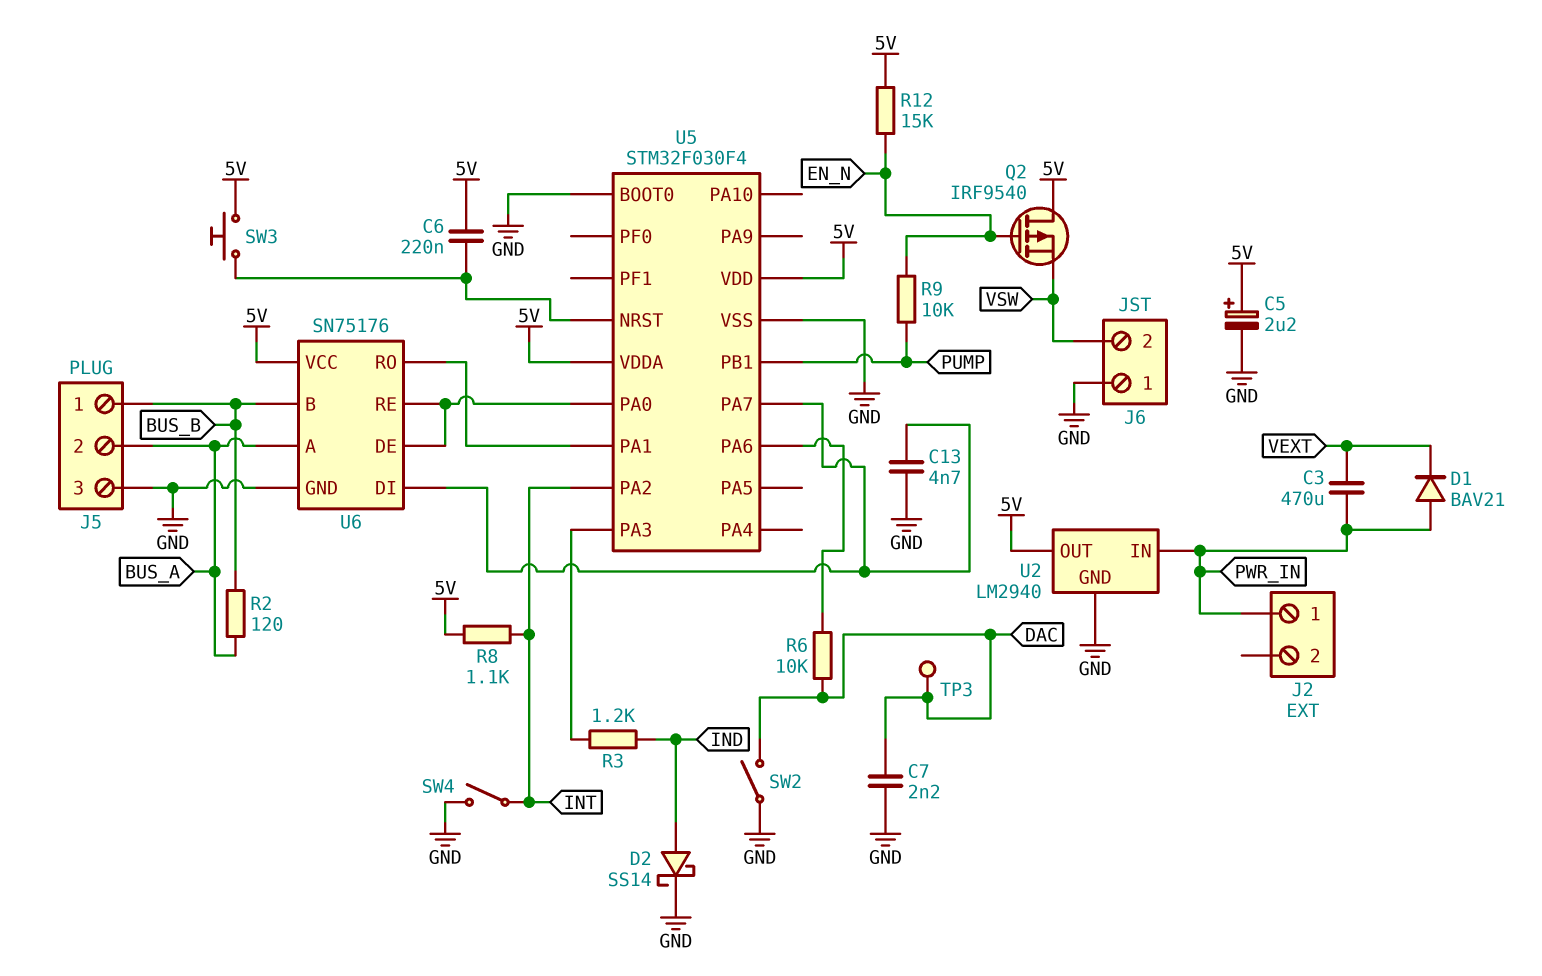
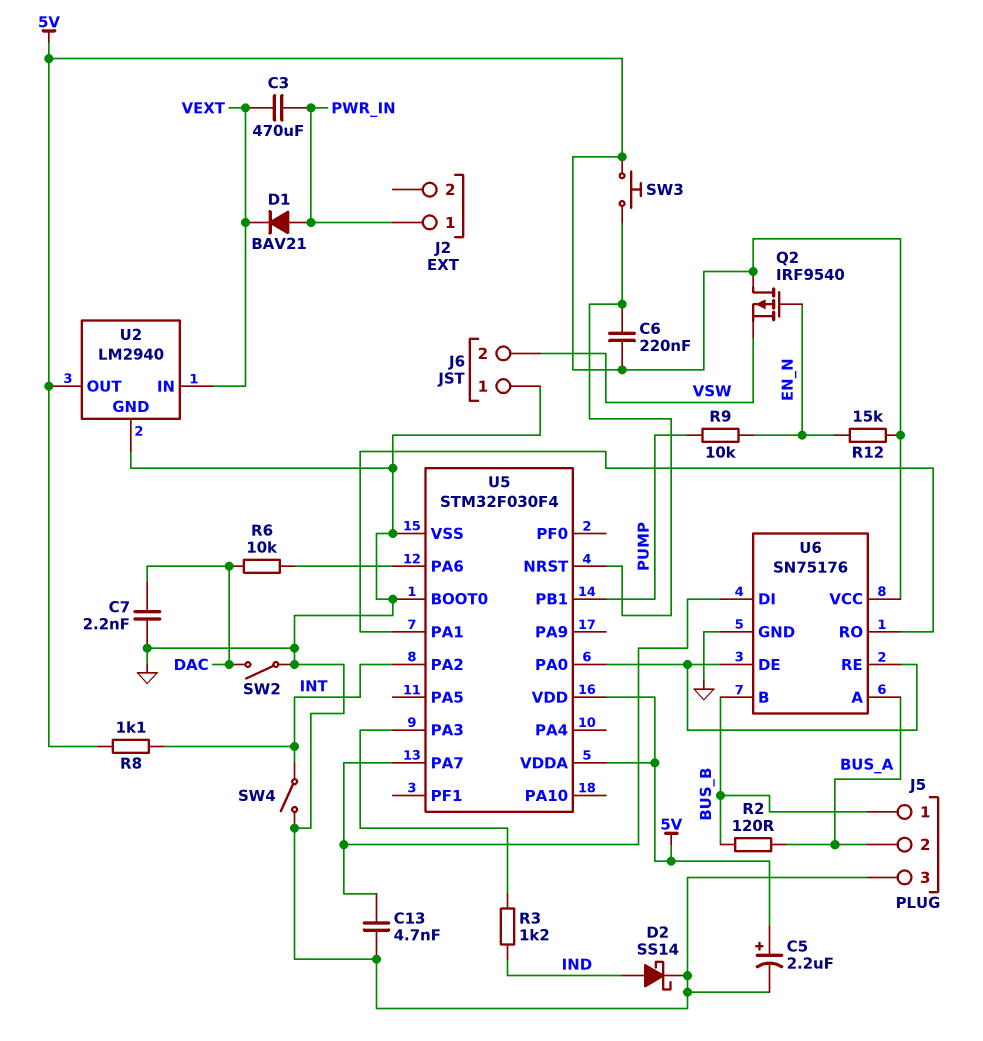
TP3: test point (DAC) -> none
U2 pin IN: PWR_IN -> VEXT

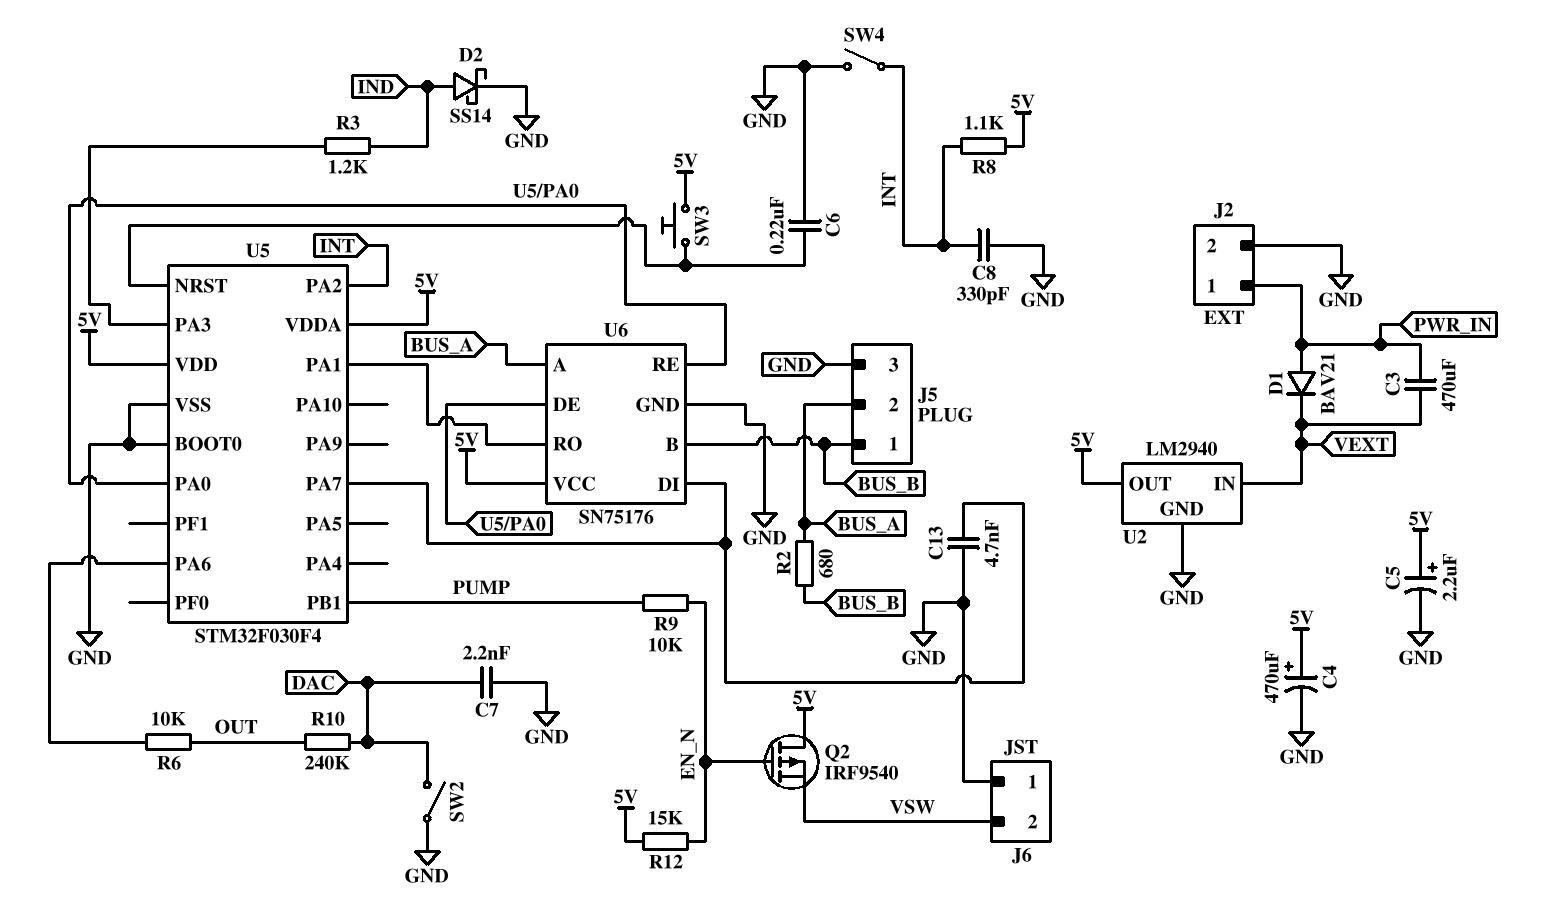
C4: none -> 470uF (plus 5V, minus GND)
C6: 220nF (5V, U5/NRST) -> 220nF (GND, U5/NRST)
C8: none -> 330pF (GND, INT)
J2 pin 2: none -> GND
R2: 120 (BUS_A, BUS_B) -> 680 (BUS_A, BUS_B)
R6: 10k (DAC, U5/PA6) -> 10k (OUT, U5/PA6)
R10: none -> 240k (DAC, OUT)

